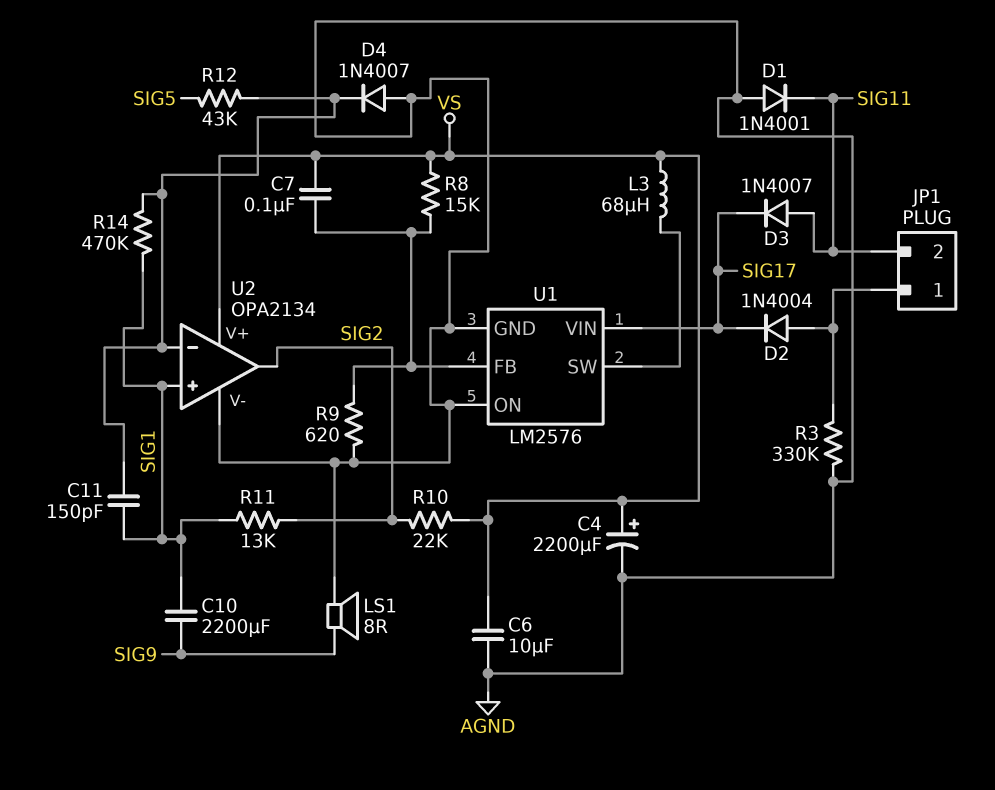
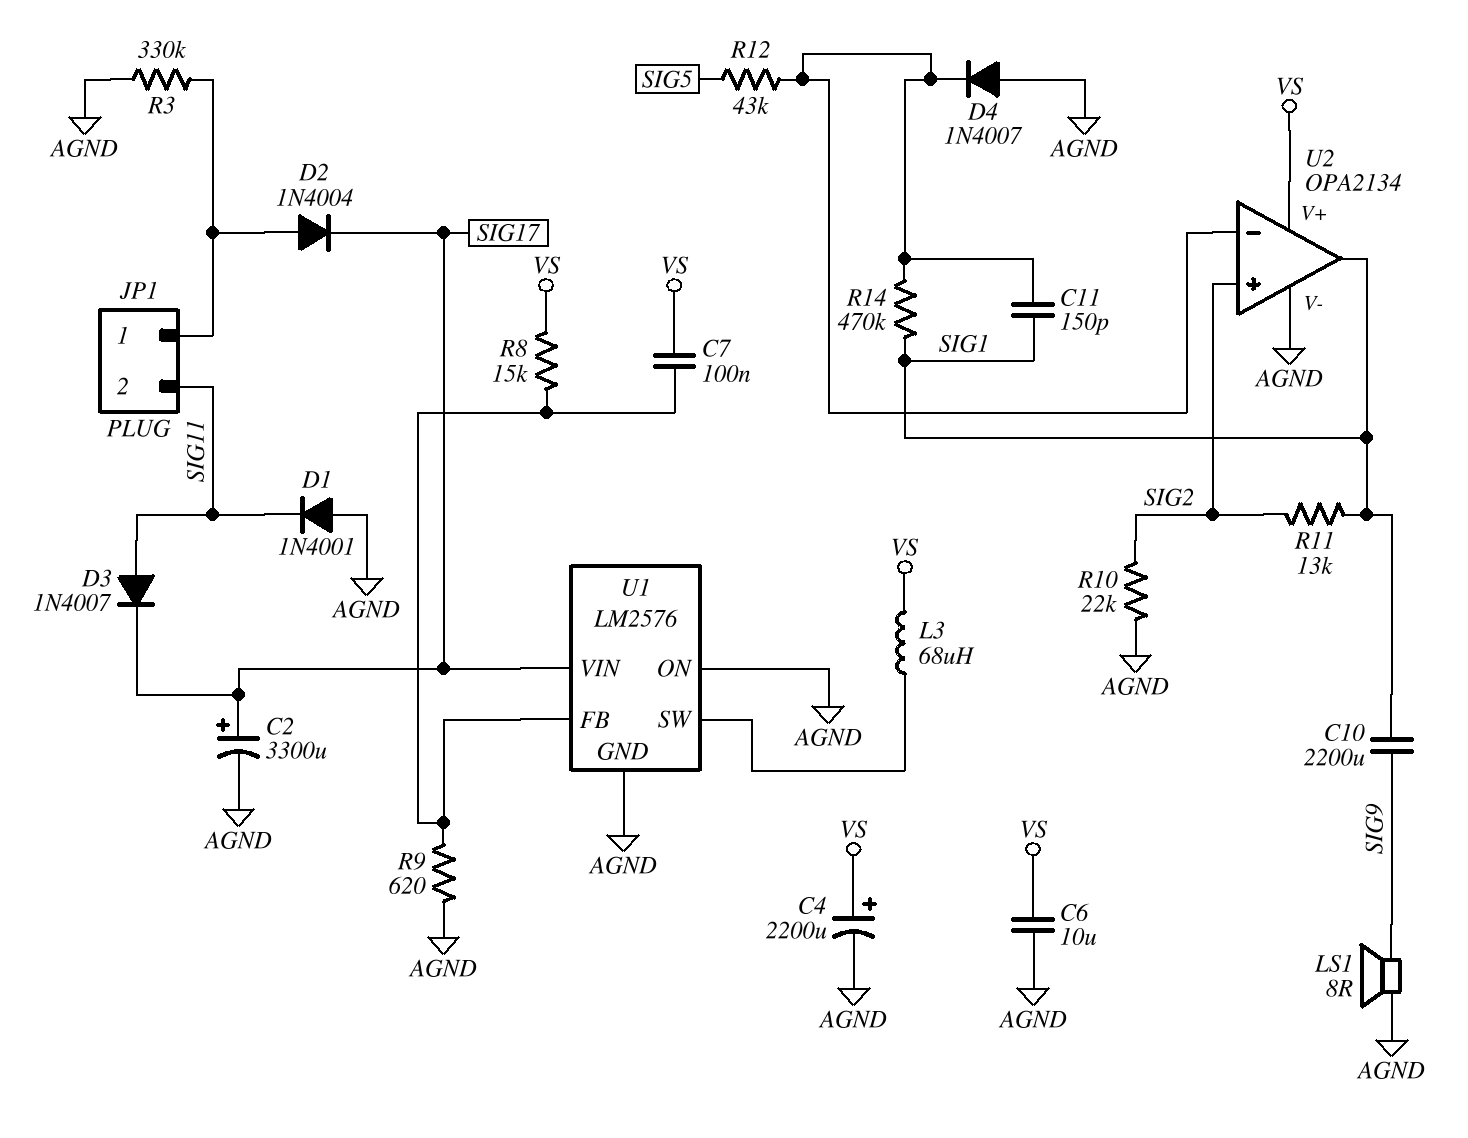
C2: none -> 3300uF (plus SIG17, minus AGND)
R10: 22k (SIG2, VS) -> 22k (AGND, SIG2)
U2 pin in+: SIG1 -> SIG2
U2 pin out: SIG2 -> SIG1

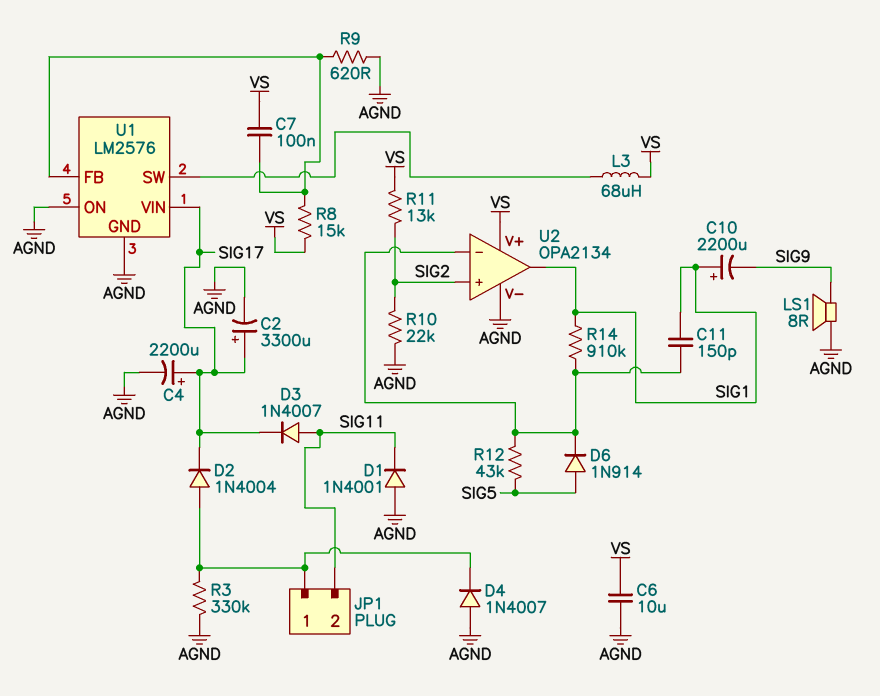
C4: 2200uF (plus VS, minus AGND) -> 2200uF (plus SIG17, minus AGND)
C10: 2200uF (SIG1, SIG9) -> 2200uF (plus SIG1, minus SIG9)
D4: diode 1N4007 (A AGND, K U2/in-) -> diode 1N4007 (A AGND, K JP1/1)
D6: none -> diode 1N914 (A SIG5, K U2/in-)
R11: 13k (SIG1, SIG2) -> 13k (SIG2, VS)
R14: 470k (SIG1, U2/in-) -> 910k (SIG1, U2/in-)

